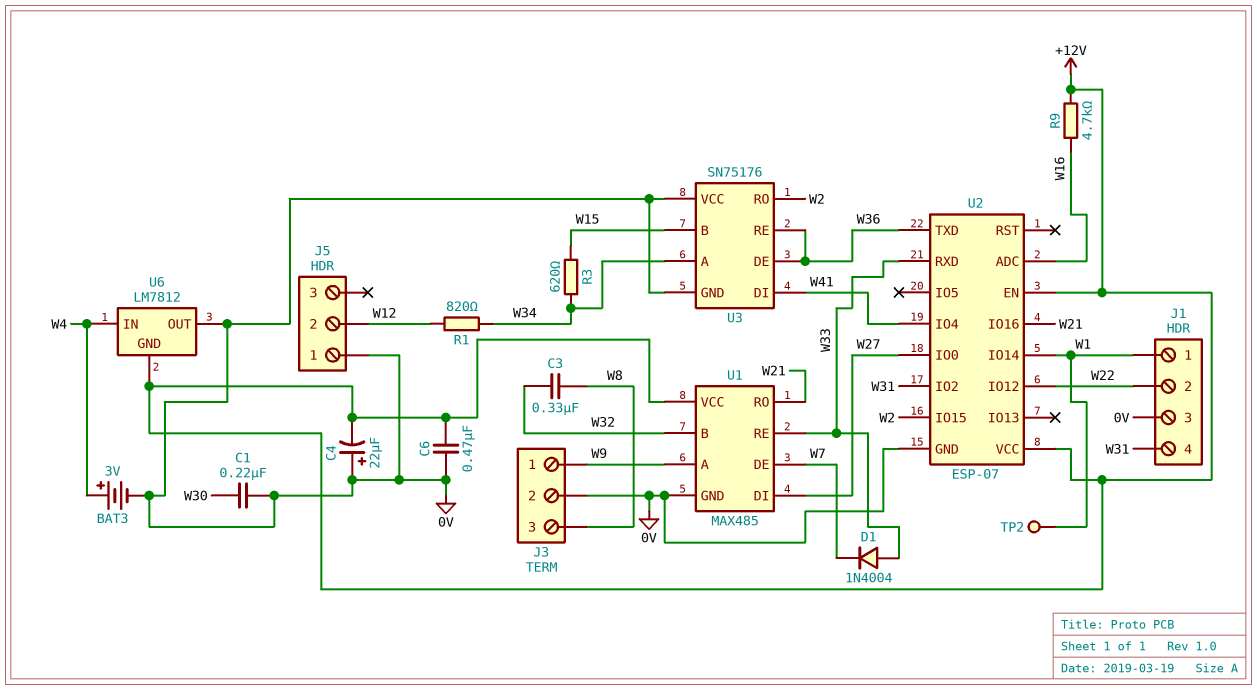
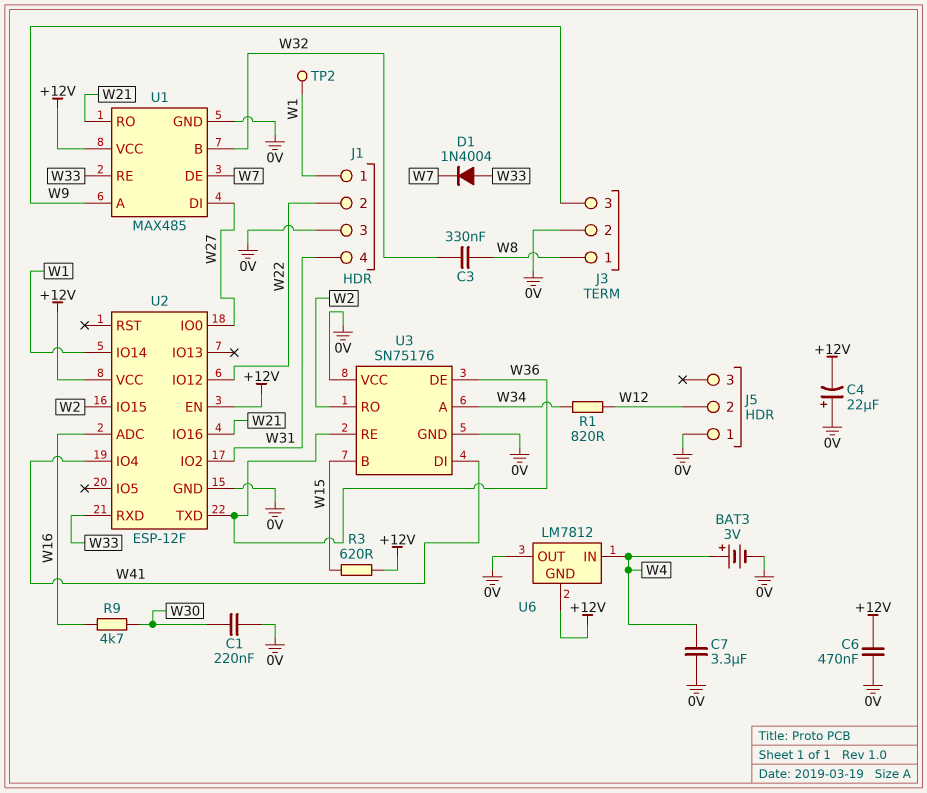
C7: none -> 3.3uF (0V, W4)
J3 pin 1: W9 -> W8
J3 pin 3: W8 -> W9
R3: 620 (W15, W34) -> 620 (+12V, W15)
R9: 4.7k (+12V, W16) -> 4.7k (W16, W30)
U2: ESP-07 -> ESP-12F

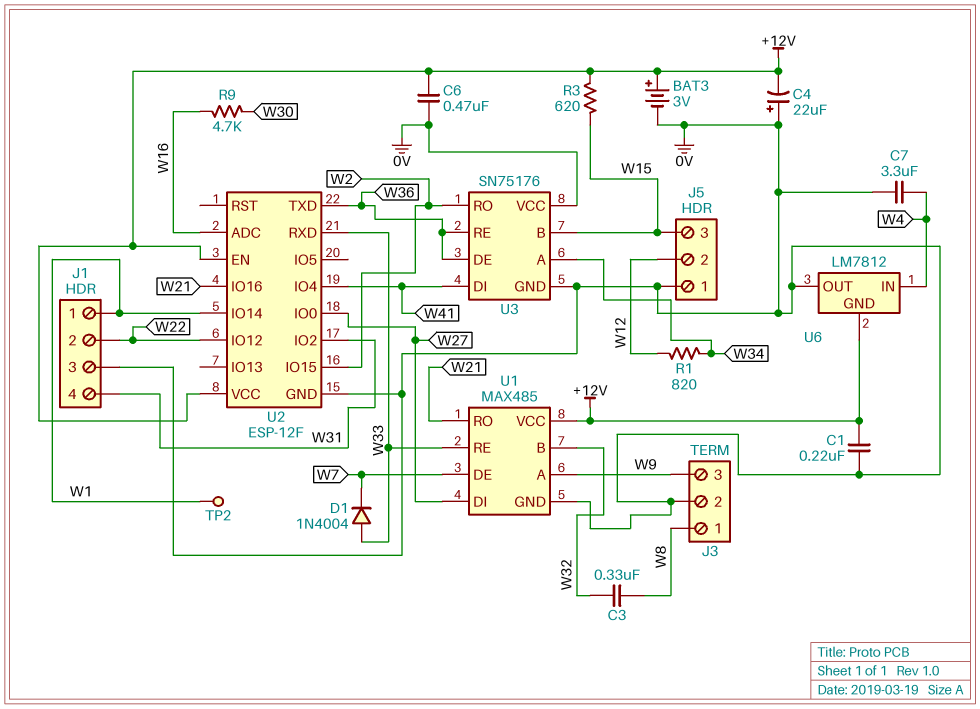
BAT3: 3V (plus W4, minus 0V) -> 3V (plus +12V, minus 0V)
C1: 220nF (0V, W30) -> 220nF (+12V, 0V)
J5 pin 3: none -> W15

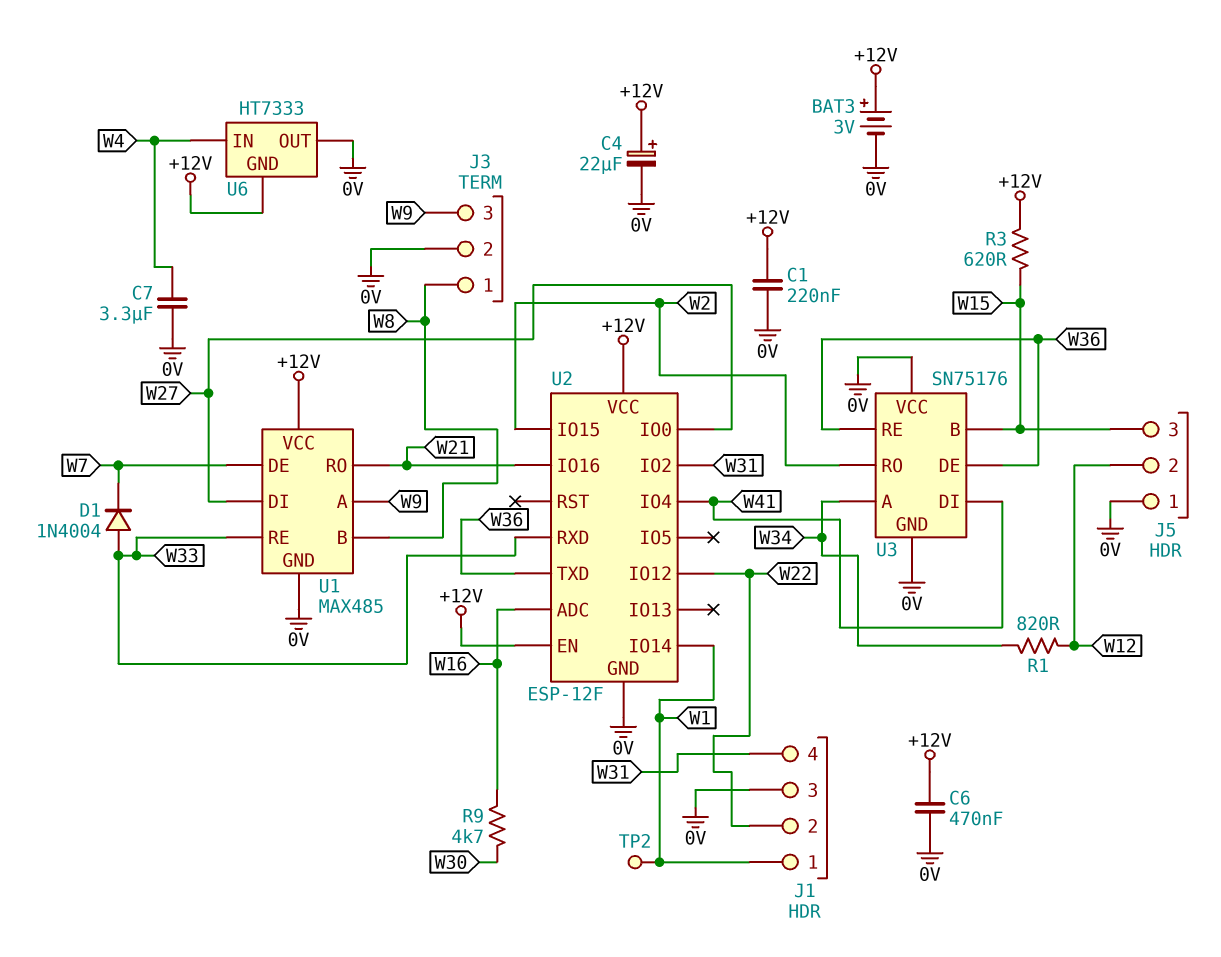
C3: 330nF (W8, W32) -> none
C4: 22uF (plus 0V, minus +12V) -> 22uF (plus +12V, minus 0V)
U1 pin B: W32 -> W8
U6: LM7812 -> HT7333

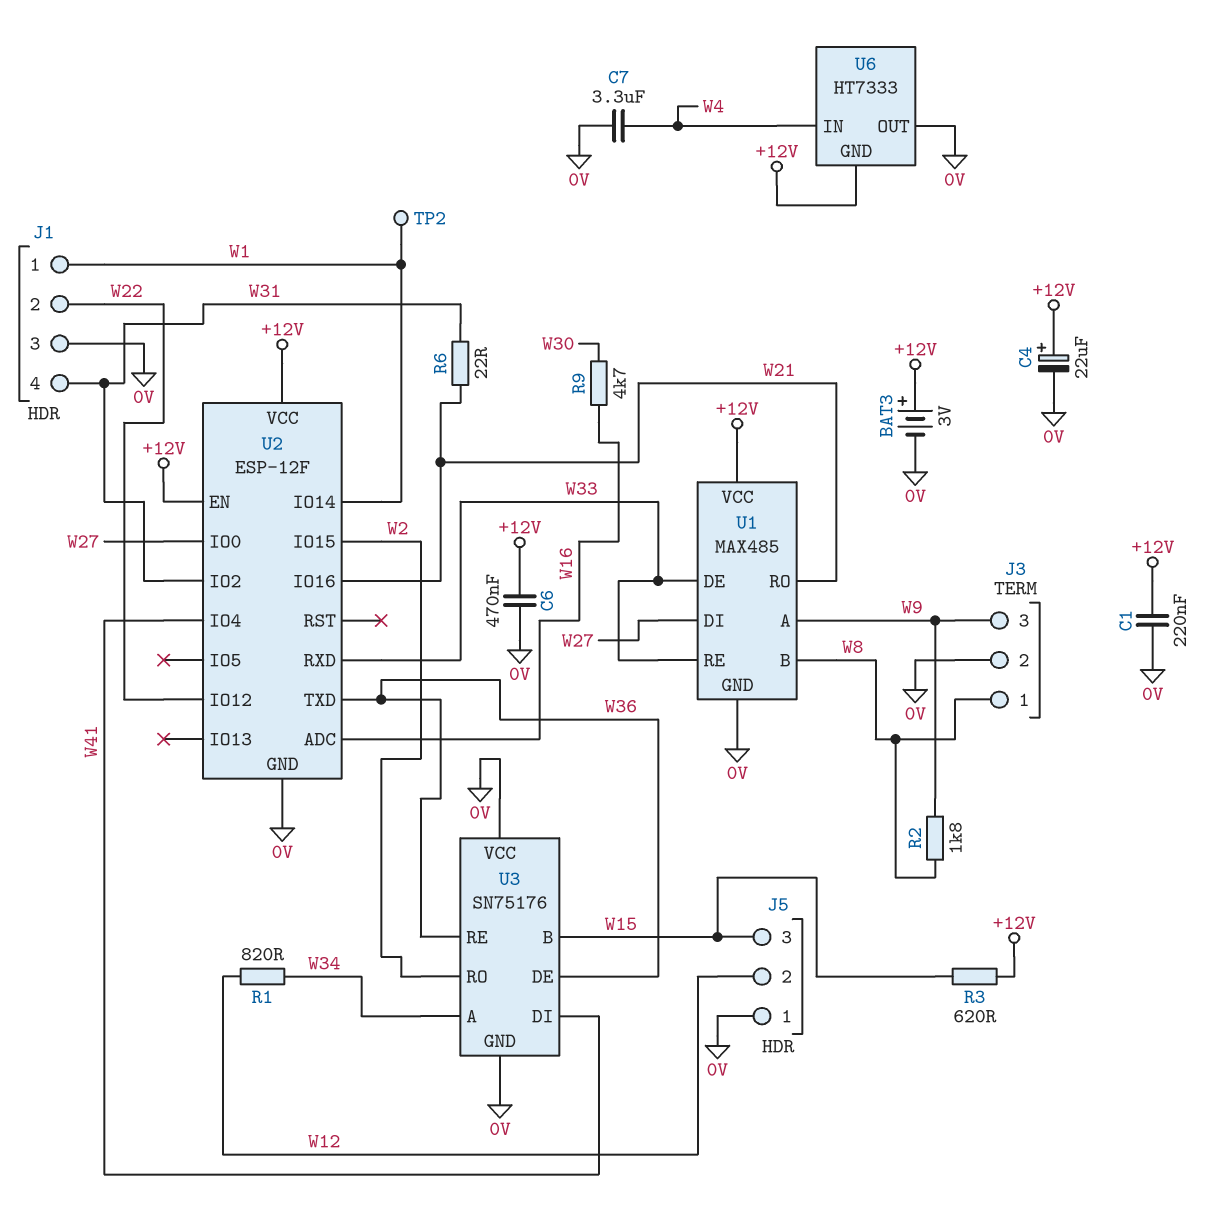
D1: diode 1N4004 (A W33, K W7) -> none
R2: none -> 1.8k (W8, W9)
R6: none -> 22 (W21, W31)
U1 pin DE: W7 -> W33

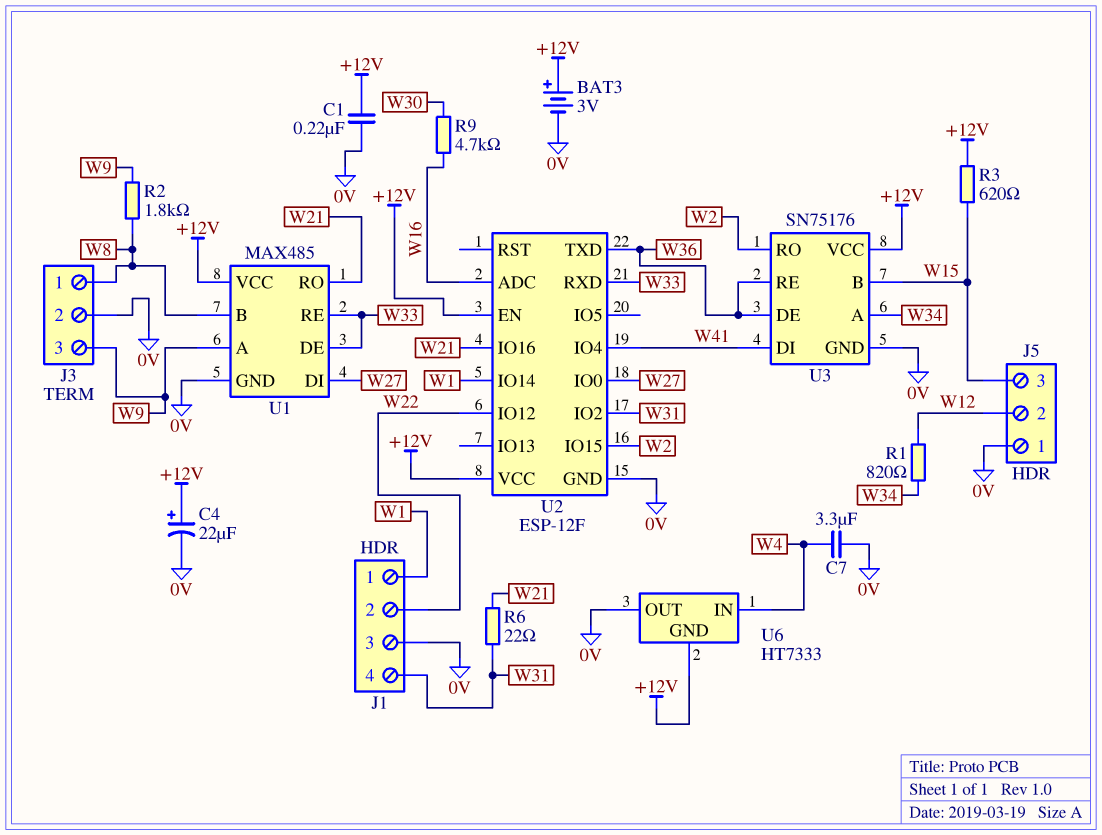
C6: 470nF (+12V, 0V) -> none
TP2: test point (W1) -> none
U3 pin VCC: 0V -> +12V

